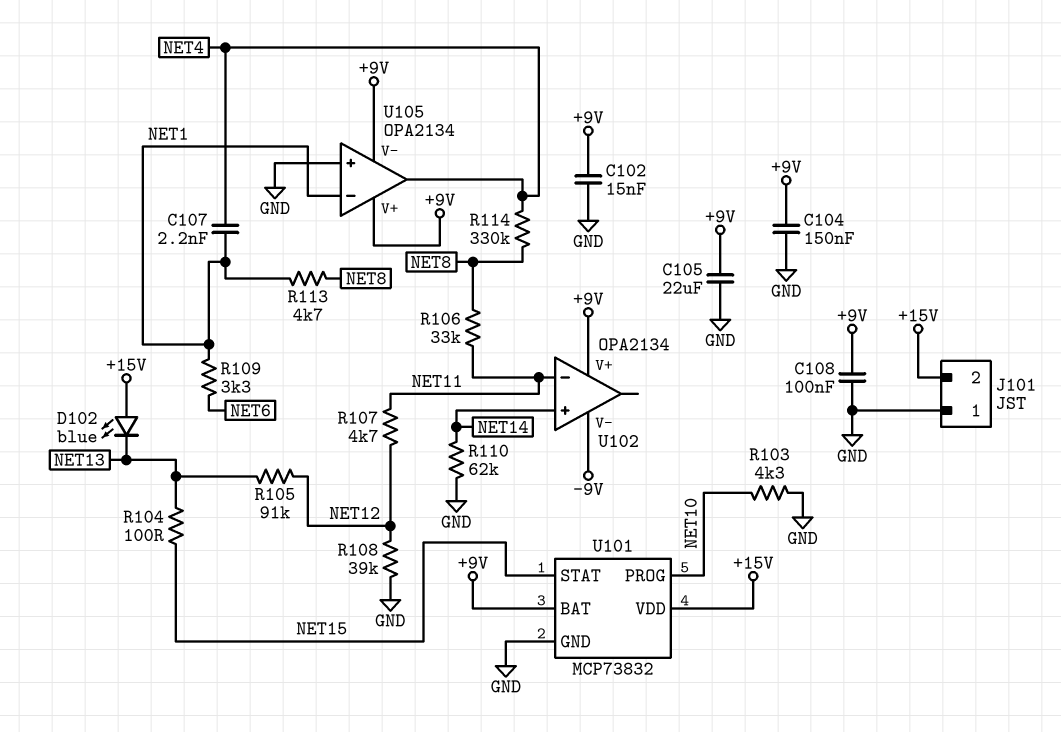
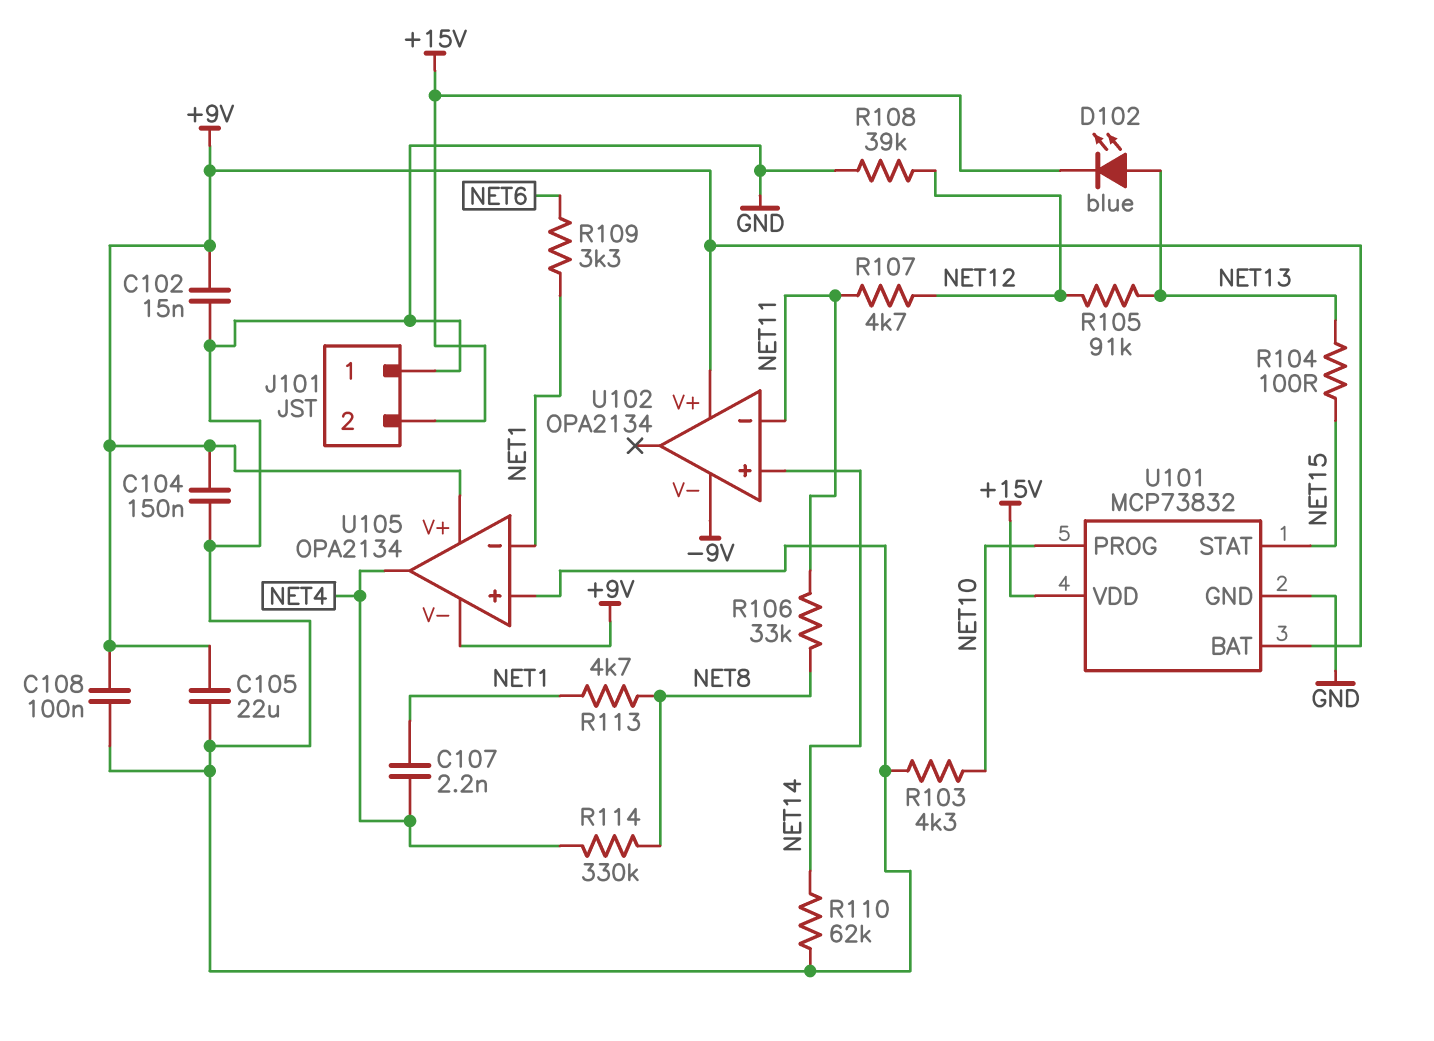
D102: LED blue (A +15V, K NET13) -> LED blue (A NET13, K +15V)

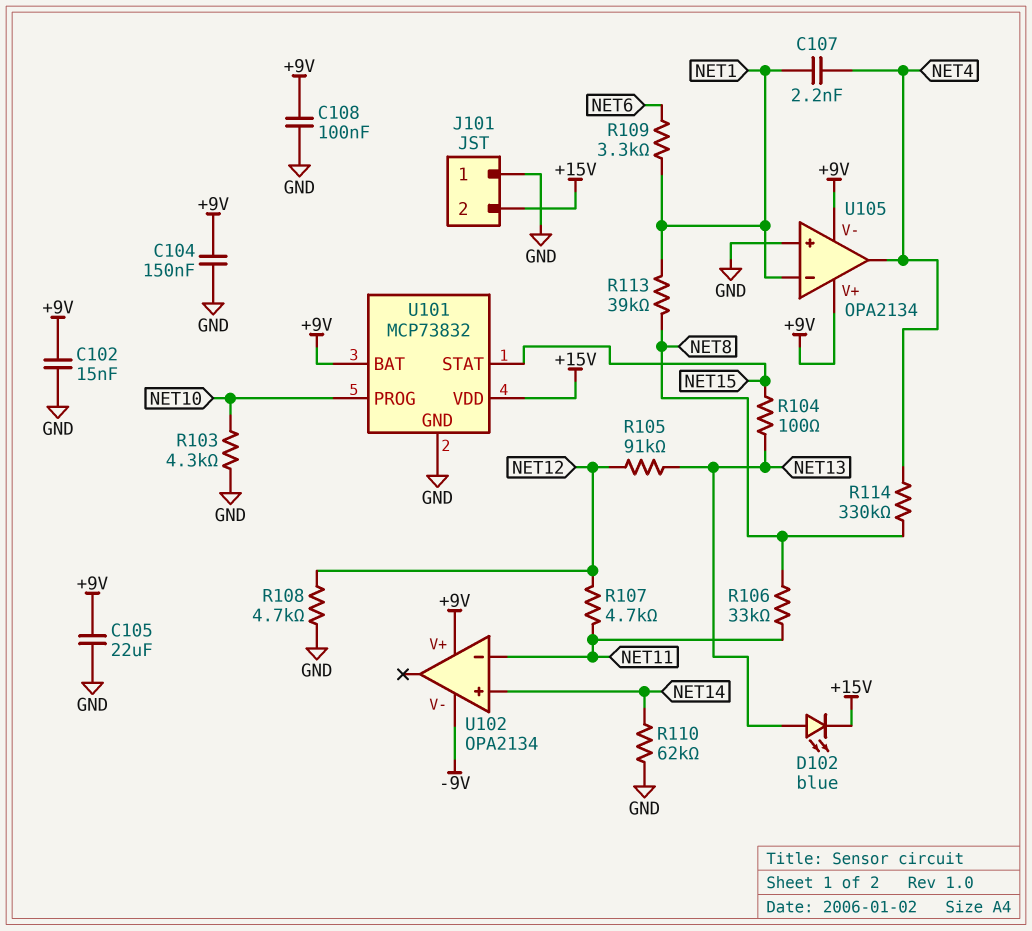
R108: 39k (GND, NET12) -> 4.7k (GND, NET12)
R113: 4.7k (NET1, NET8) -> 39k (NET1, NET8)

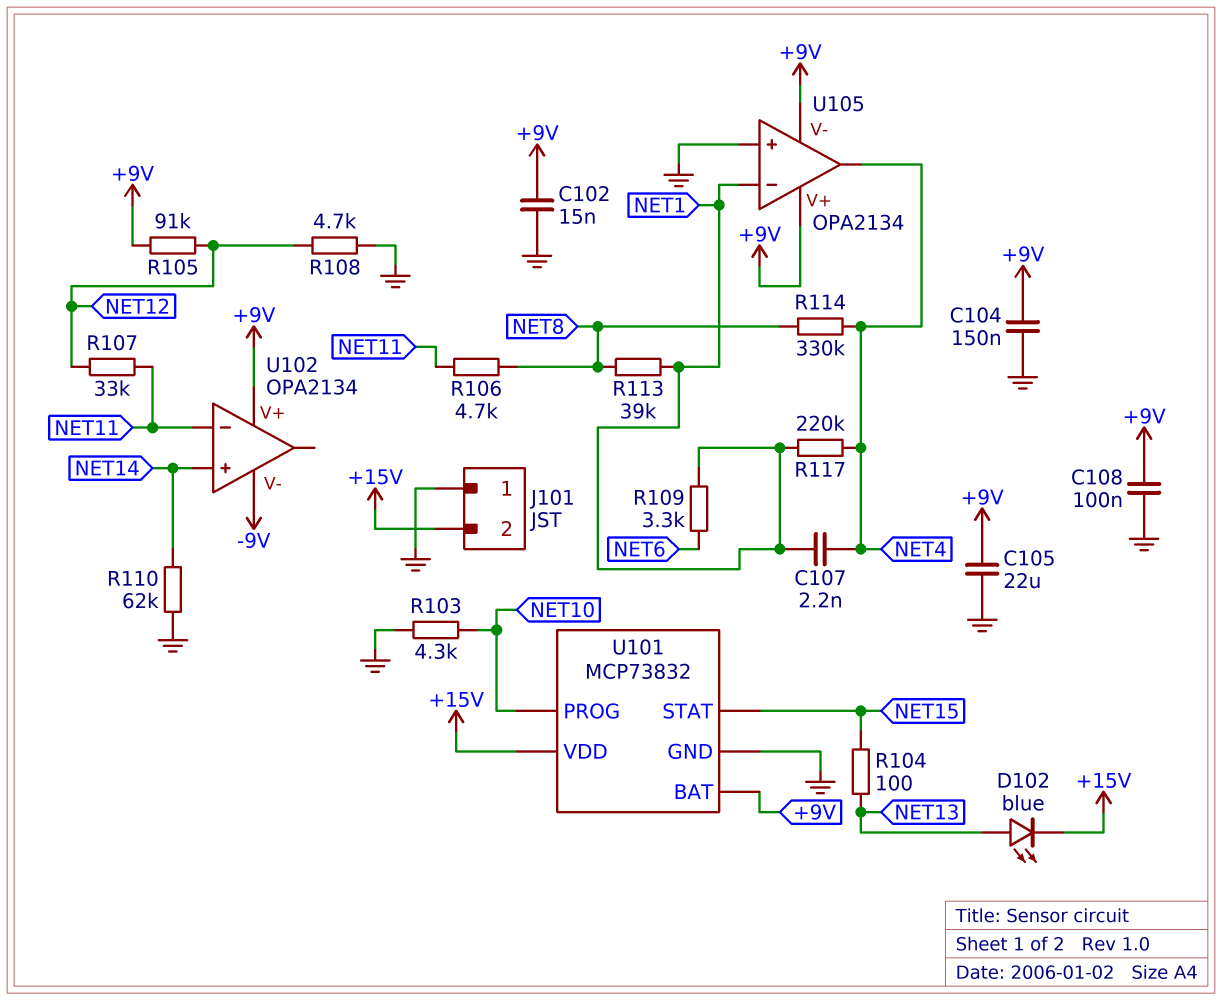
R105: 91k (NET12, NET13) -> 91k (+9V, NET12)
R106: 33k (NET8, NET11) -> 4.7k (NET8, NET11)
R107: 4.7k (NET11, NET12) -> 33k (NET11, NET12)
R117: none -> 220k (NET1, NET4)

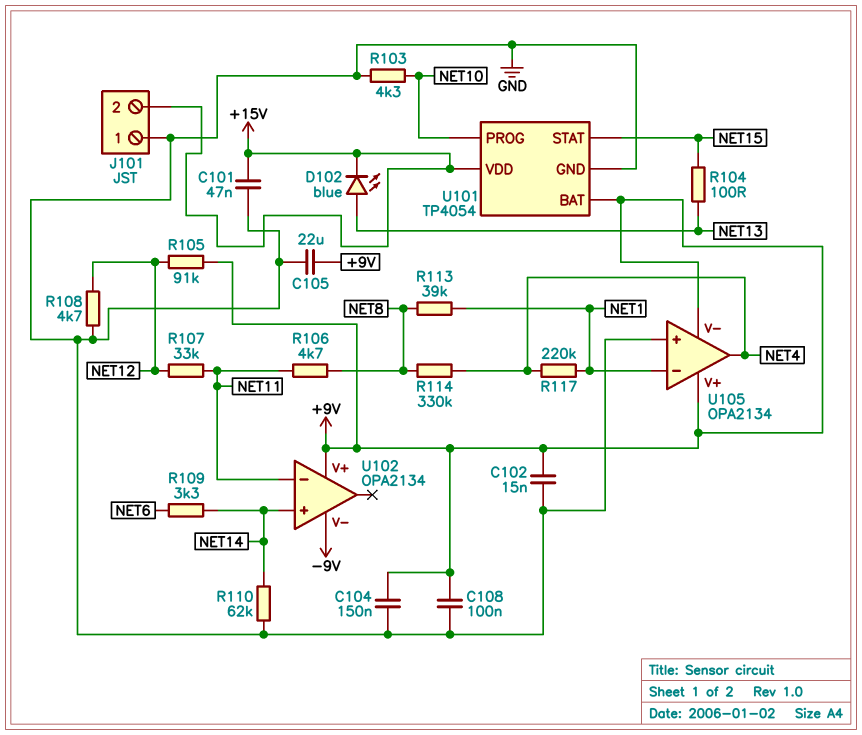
C101: none -> 47nF (+15V, GND)
C107: 2.2nF (NET1, NET4) -> none
R109: 3.3k (NET1, NET6) -> 3.3k (NET6, NET14)
U101: MCP73832 -> TP4054

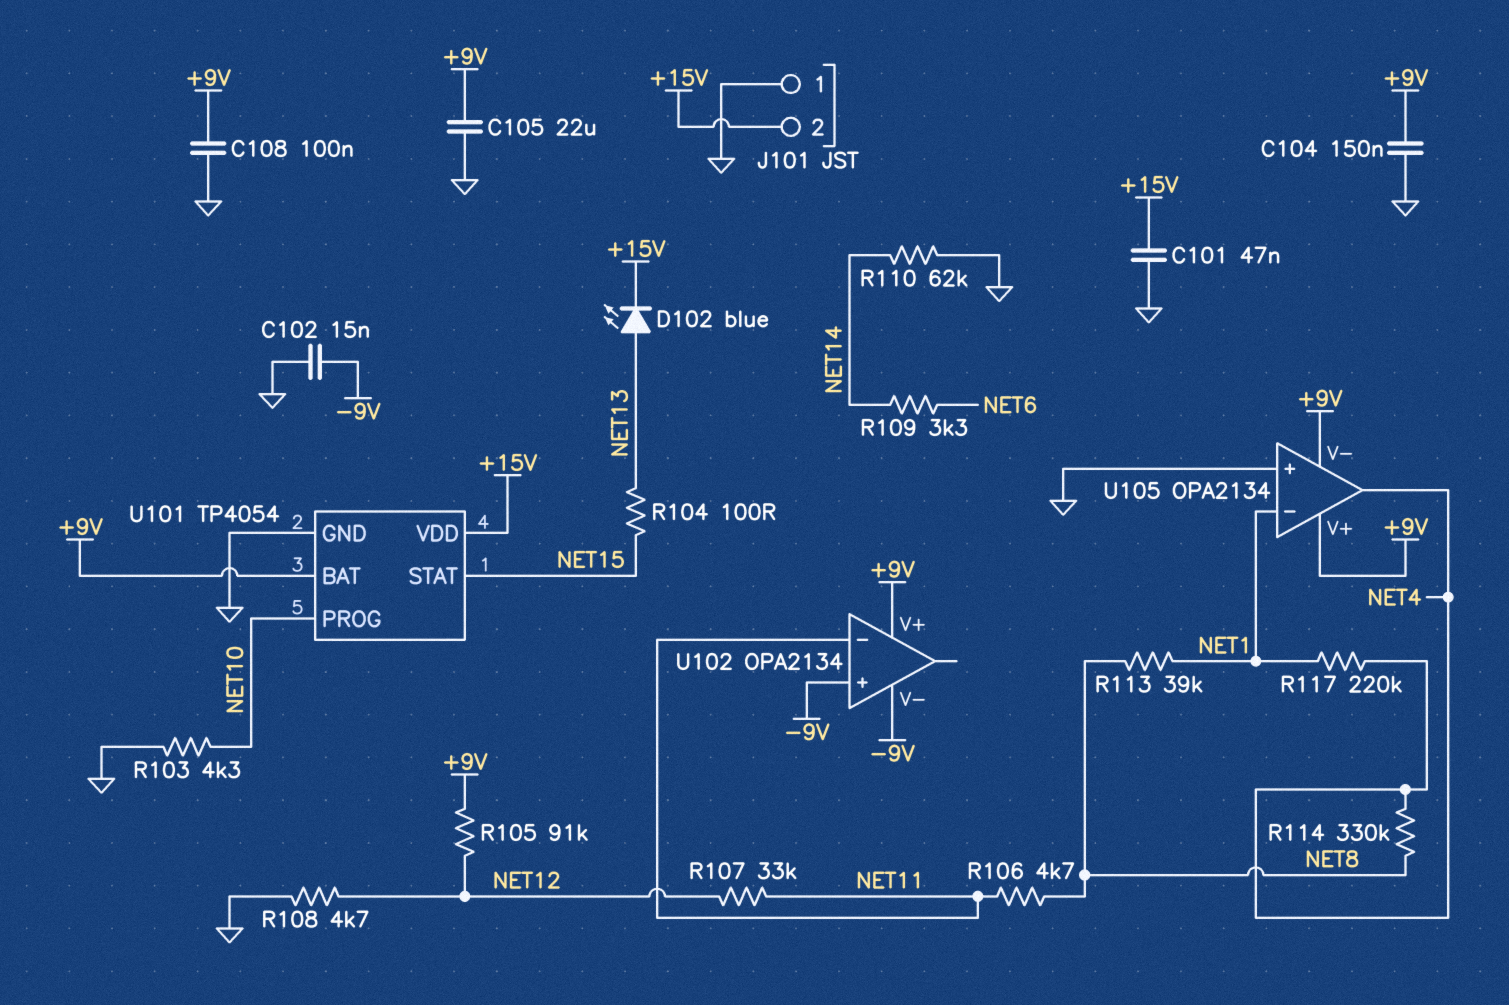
C102: 15nF (+9V, GND) -> 15nF (-9V, GND)
U102 pin in+: NET14 -> -9V

